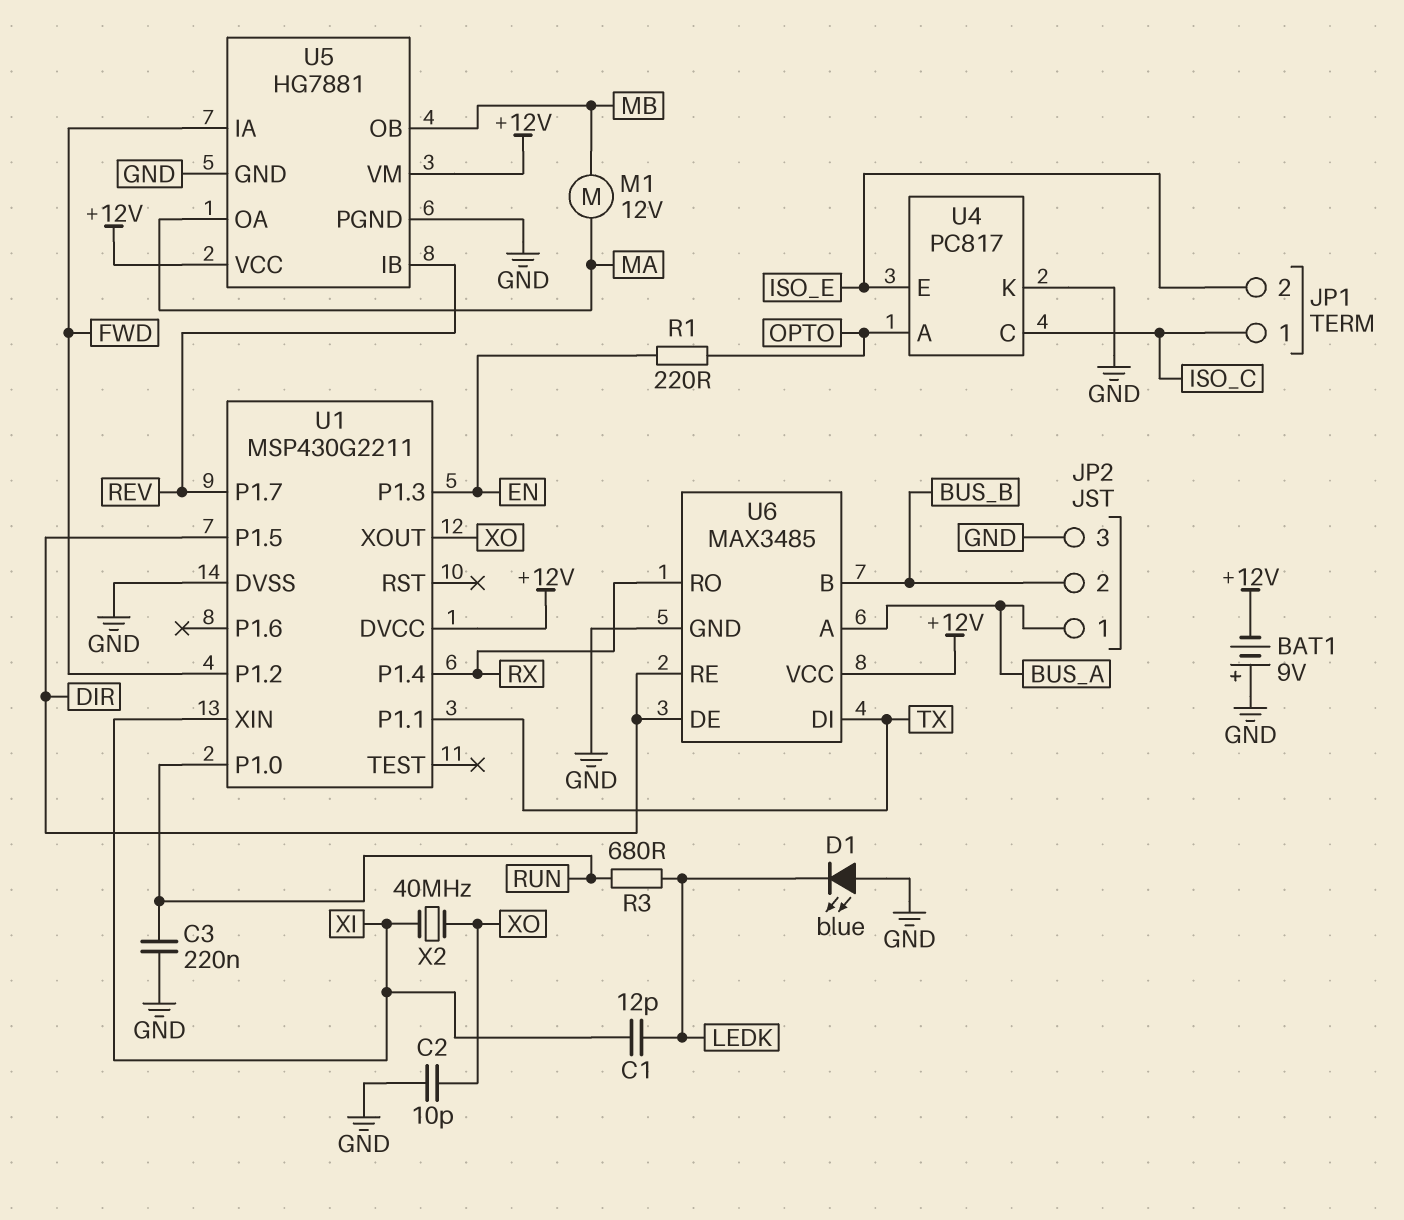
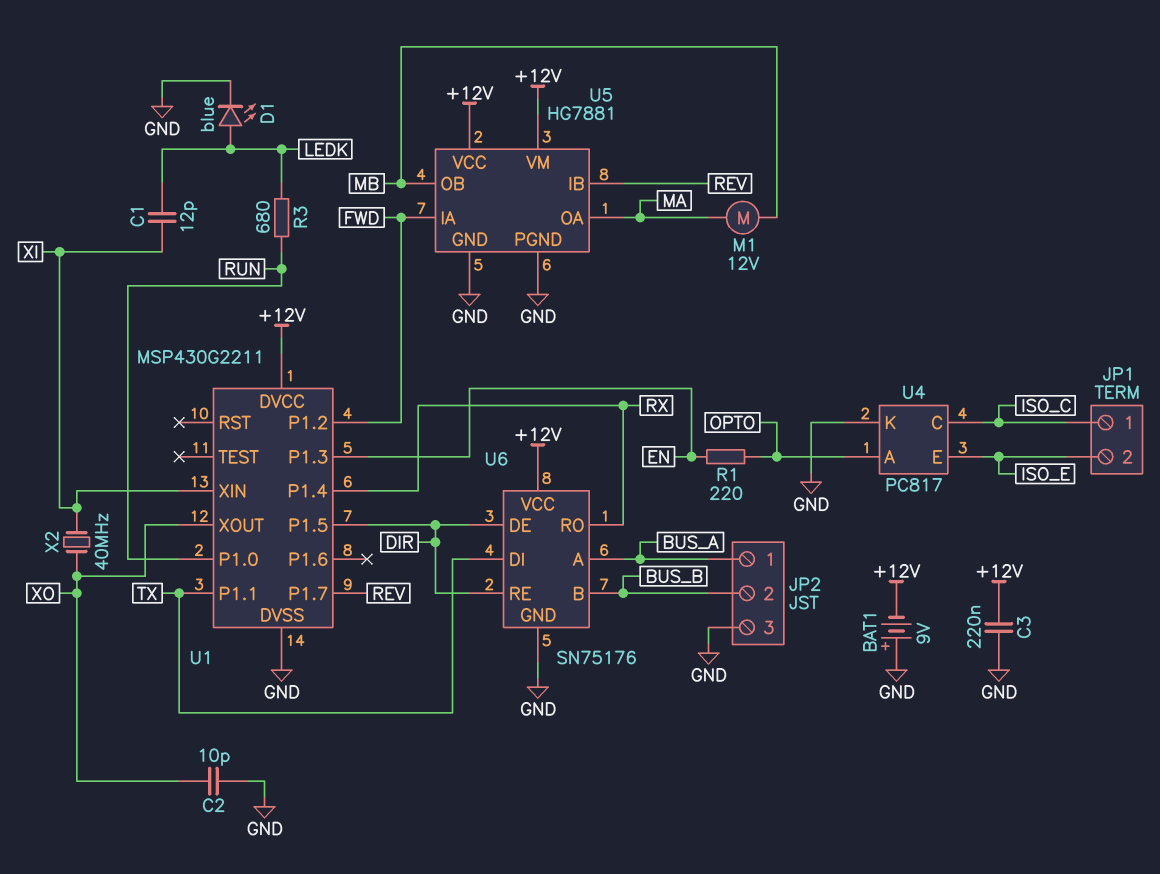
C3: 220nF (GND, RUN) -> 220nF (+12V, GND)
D1: LED blue (A GND, K LEDK) -> LED blue (A LEDK, K GND)
U6: MAX3485 -> SN75176

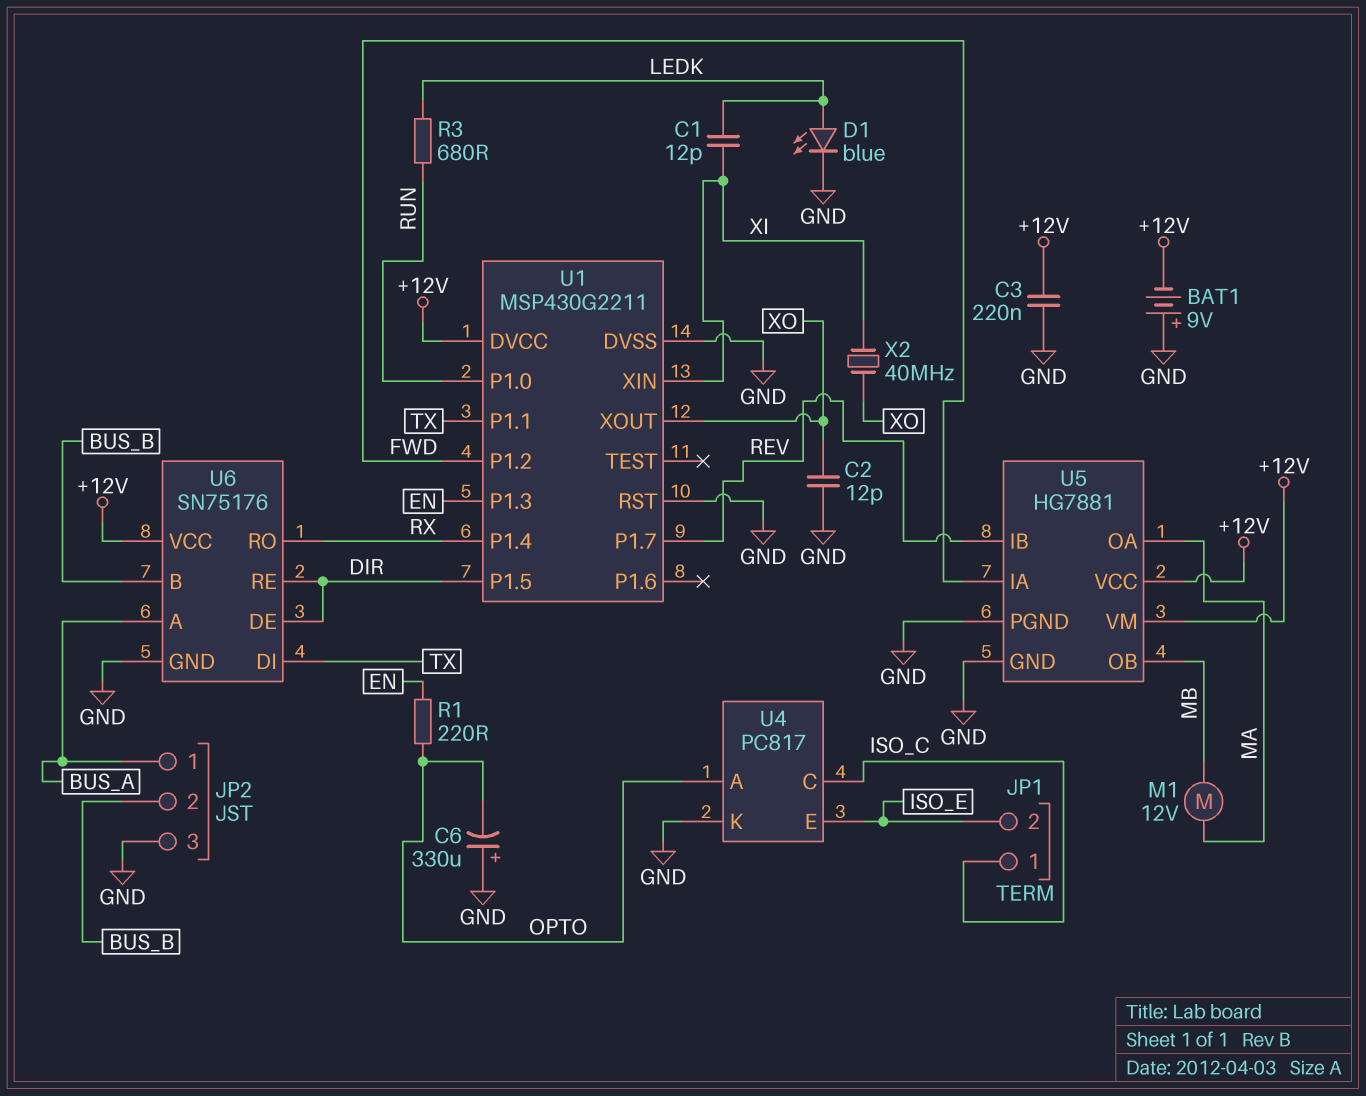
C2: 10pF (GND, XO) -> 12pF (GND, XO)
C6: none -> 330uF (plus GND, minus OPTO)
U1 pin RST: none -> GND

